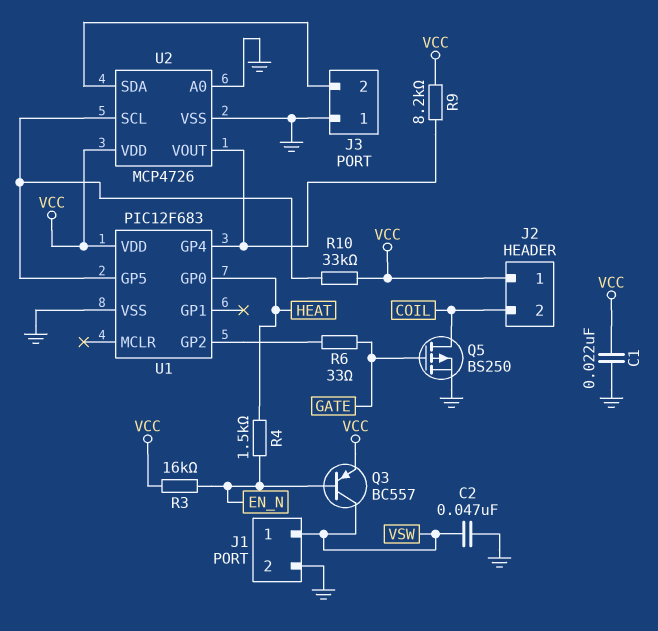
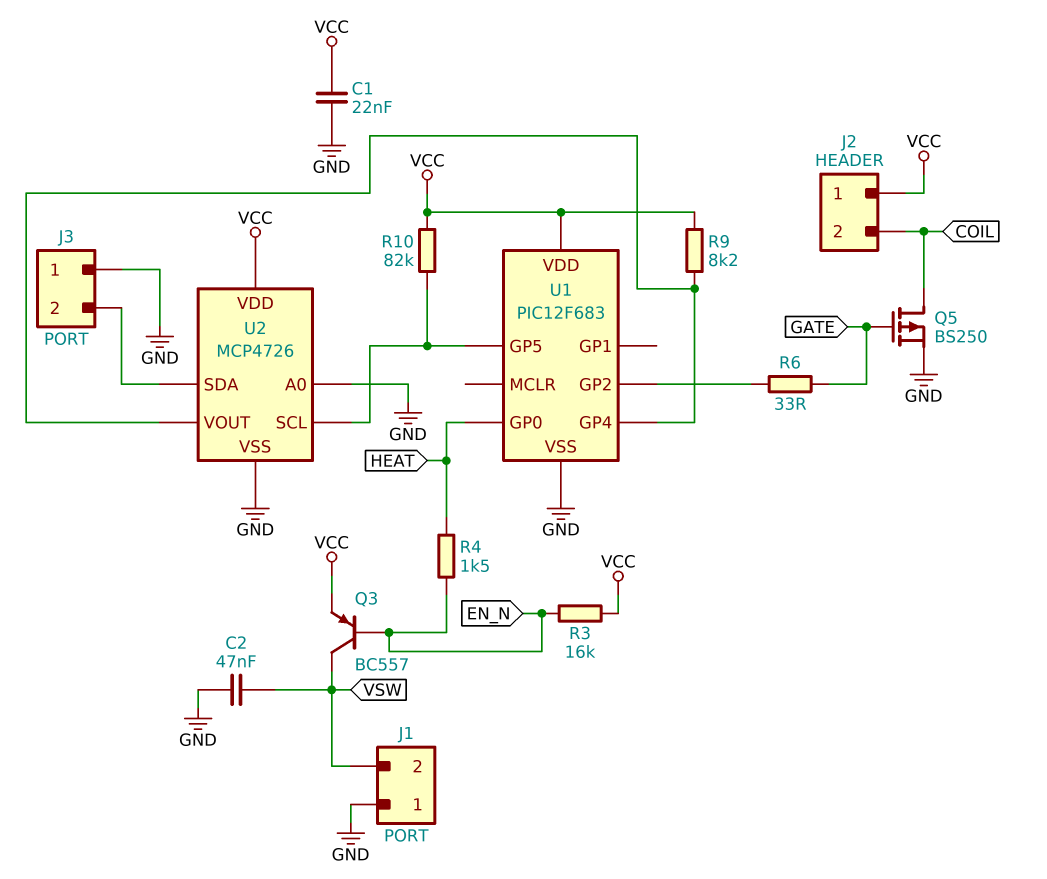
J1 pin 1: VSW -> GND
J1 pin 2: GND -> VSW
R10: 33k (U1/GP5, VCC) -> 82k (U1/GP5, VCC)

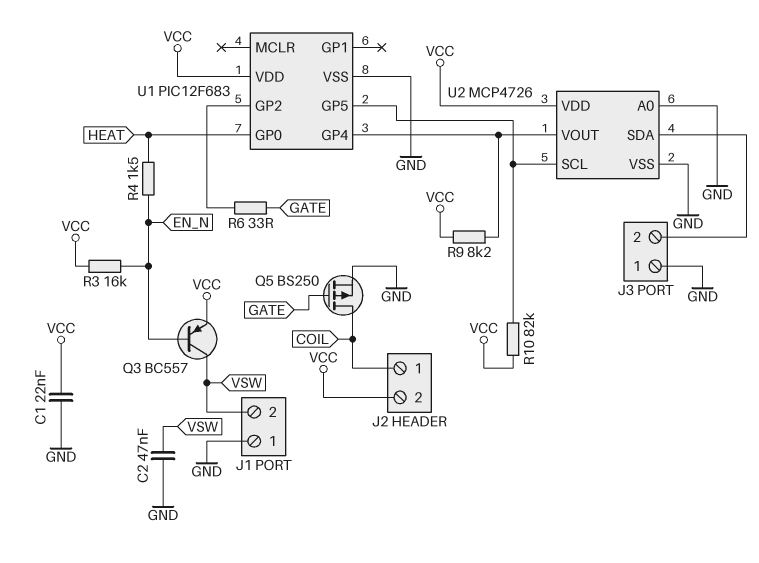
J2 pin 1: VCC -> COIL
J2 pin 2: COIL -> VCC

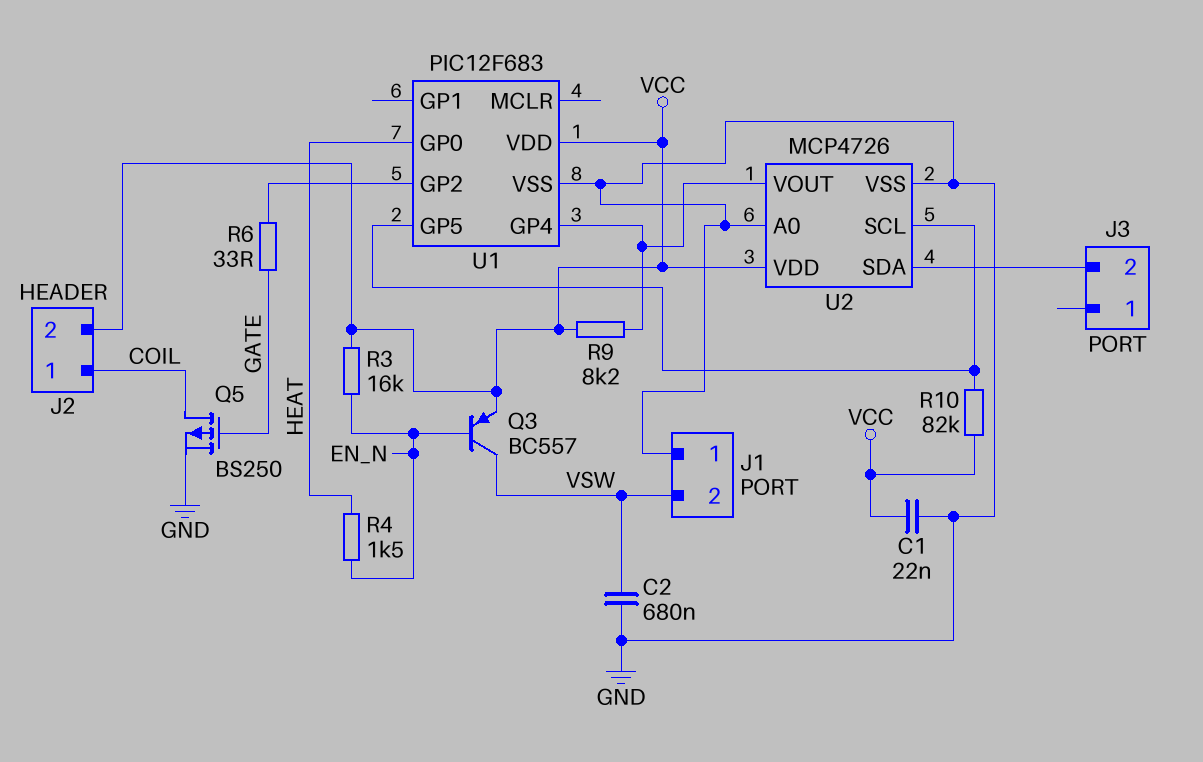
C2: 47nF (GND, VSW) -> 680nF (GND, VSW)
J3 pin 1: GND -> none

